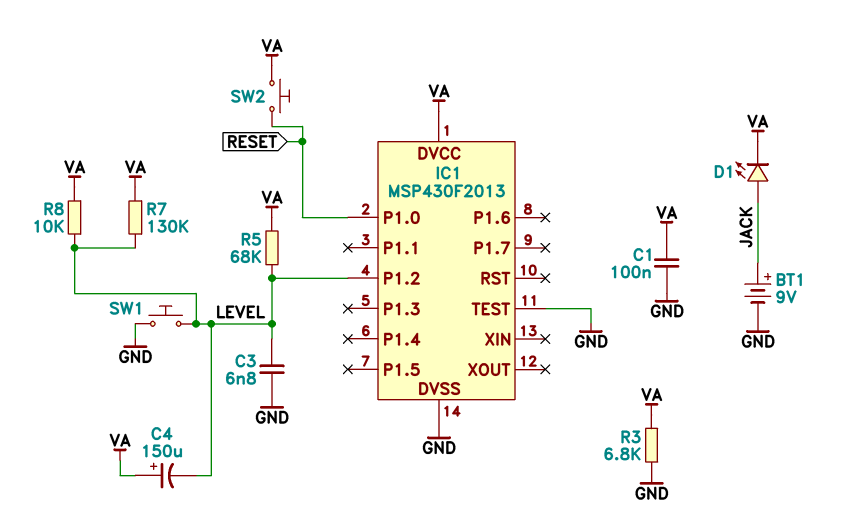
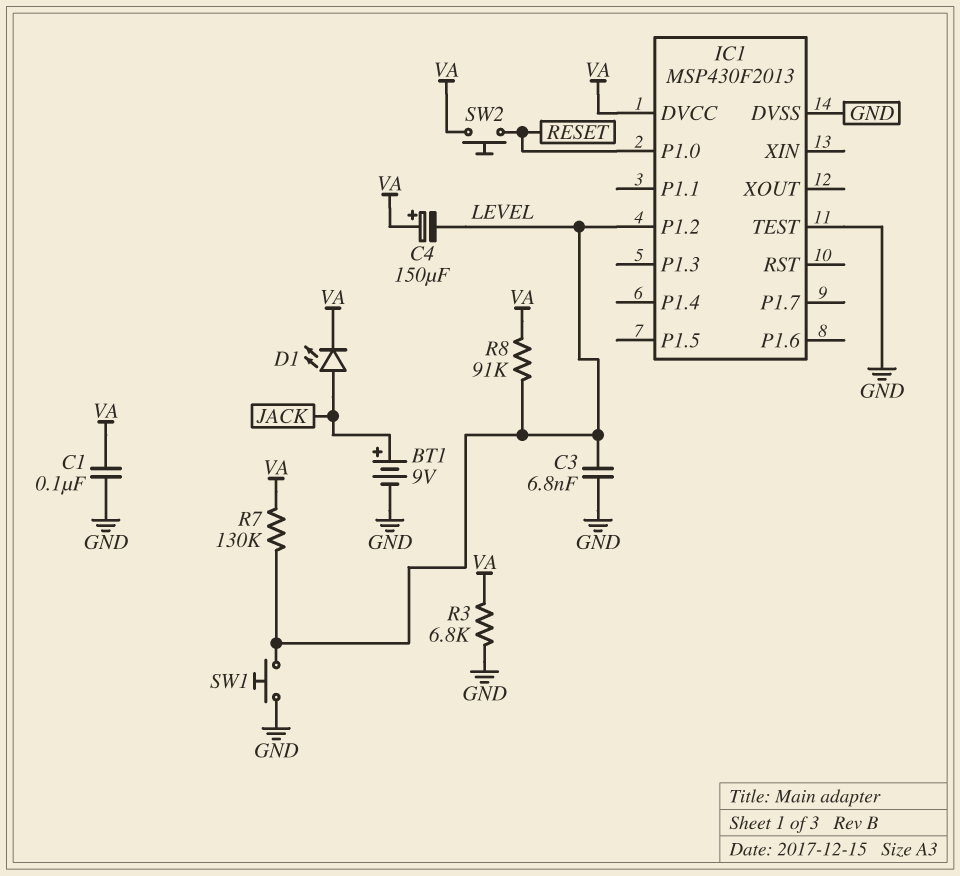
R5: 68k (LEVEL, VA) -> none
R8: 10k (LEVEL, VA) -> 91k (LEVEL, VA)

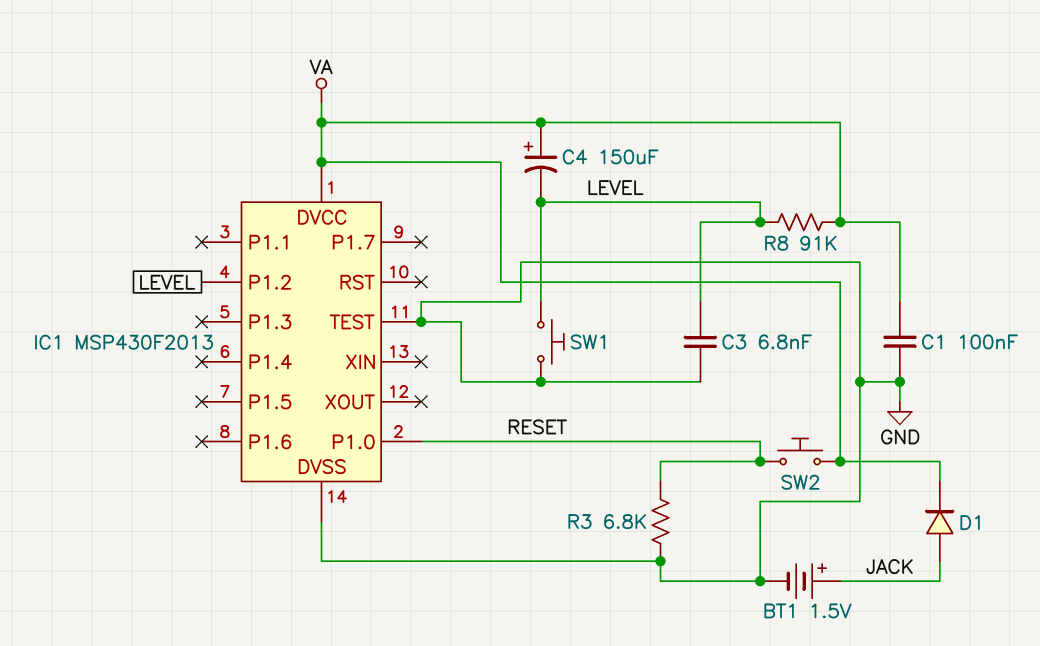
BT1: 9V (plus JACK, minus GND) -> 1.5V (plus JACK, minus GND)
D1: LED (A JACK, K VA) -> diode (A JACK, K VA)
R3: 6.8k (GND, VA) -> 6.8k (GND, RESET)
R7: 130k (LEVEL, VA) -> none

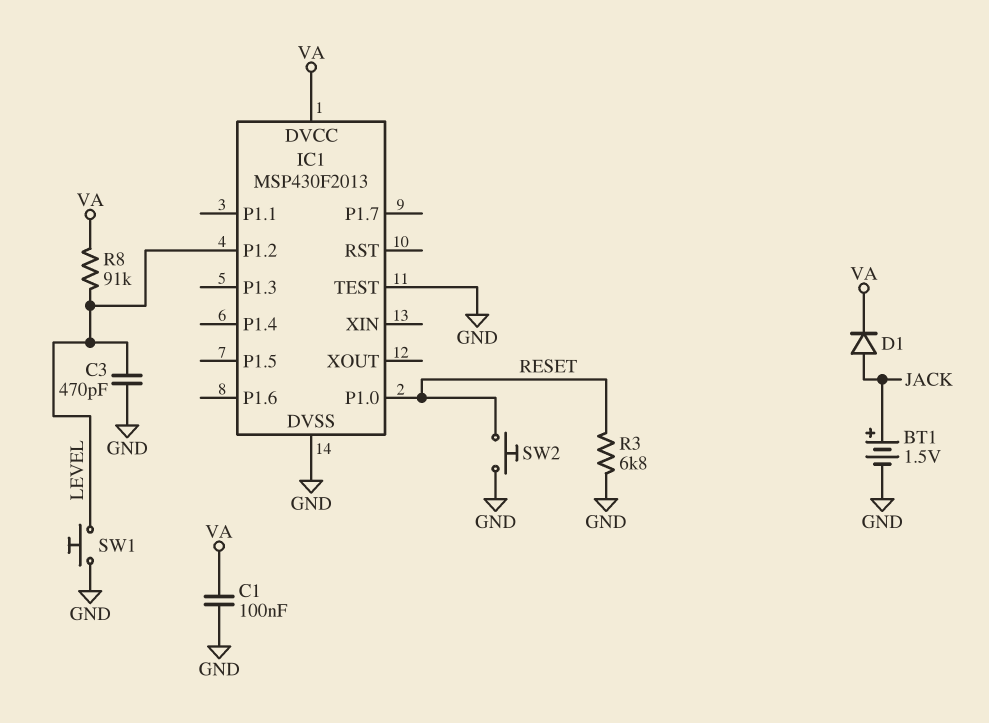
C3: 6.8nF (GND, LEVEL) -> 470pF (GND, LEVEL)
C4: 150uF (plus VA, minus LEVEL) -> none
SW2: button (RESET, VA) -> button (GND, RESET)

